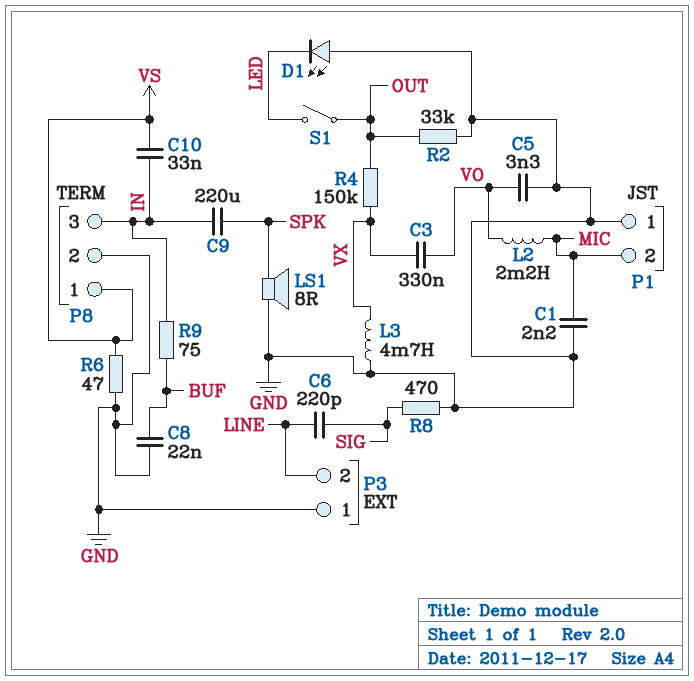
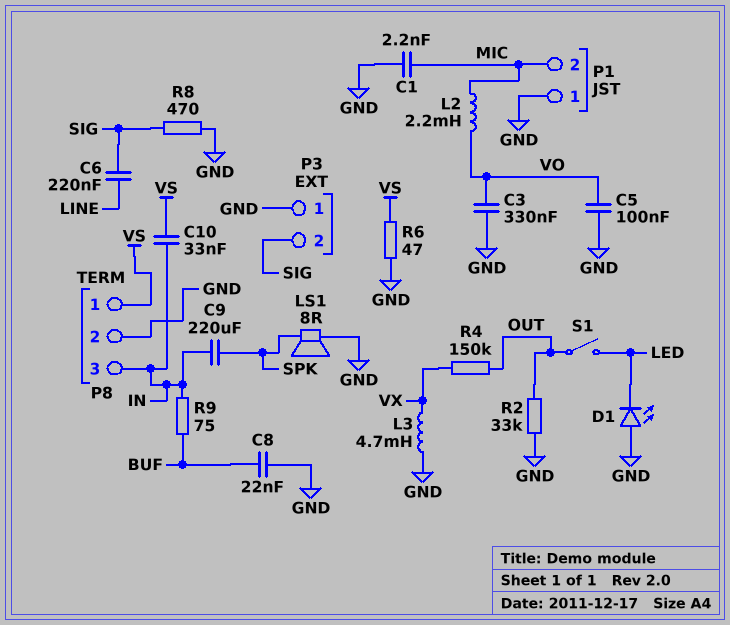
C3: 330nF (VO, VX) -> 330nF (GND, VO)
C5: 3.3nF (GND, VO) -> 100nF (GND, VO)
C6: 220pF (LINE, SIG) -> 220nF (LINE, SIG)
P3 pin 2: LINE -> SIG

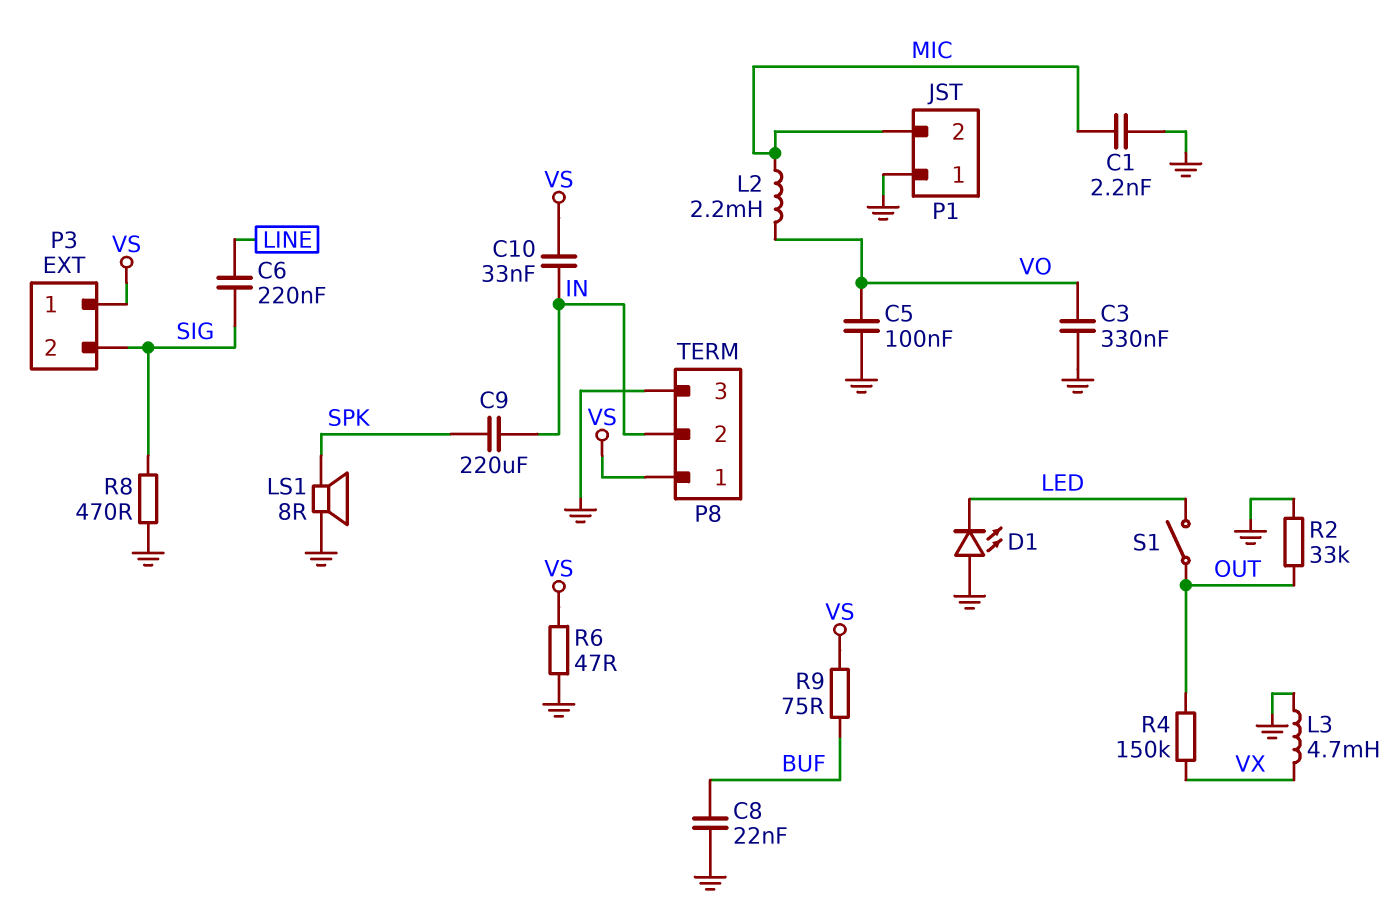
P3 pin 1: GND -> VS
P8 pin 2: GND -> IN
P8 pin 3: IN -> GND
R9: 75 (BUF, IN) -> 75 (BUF, VS)

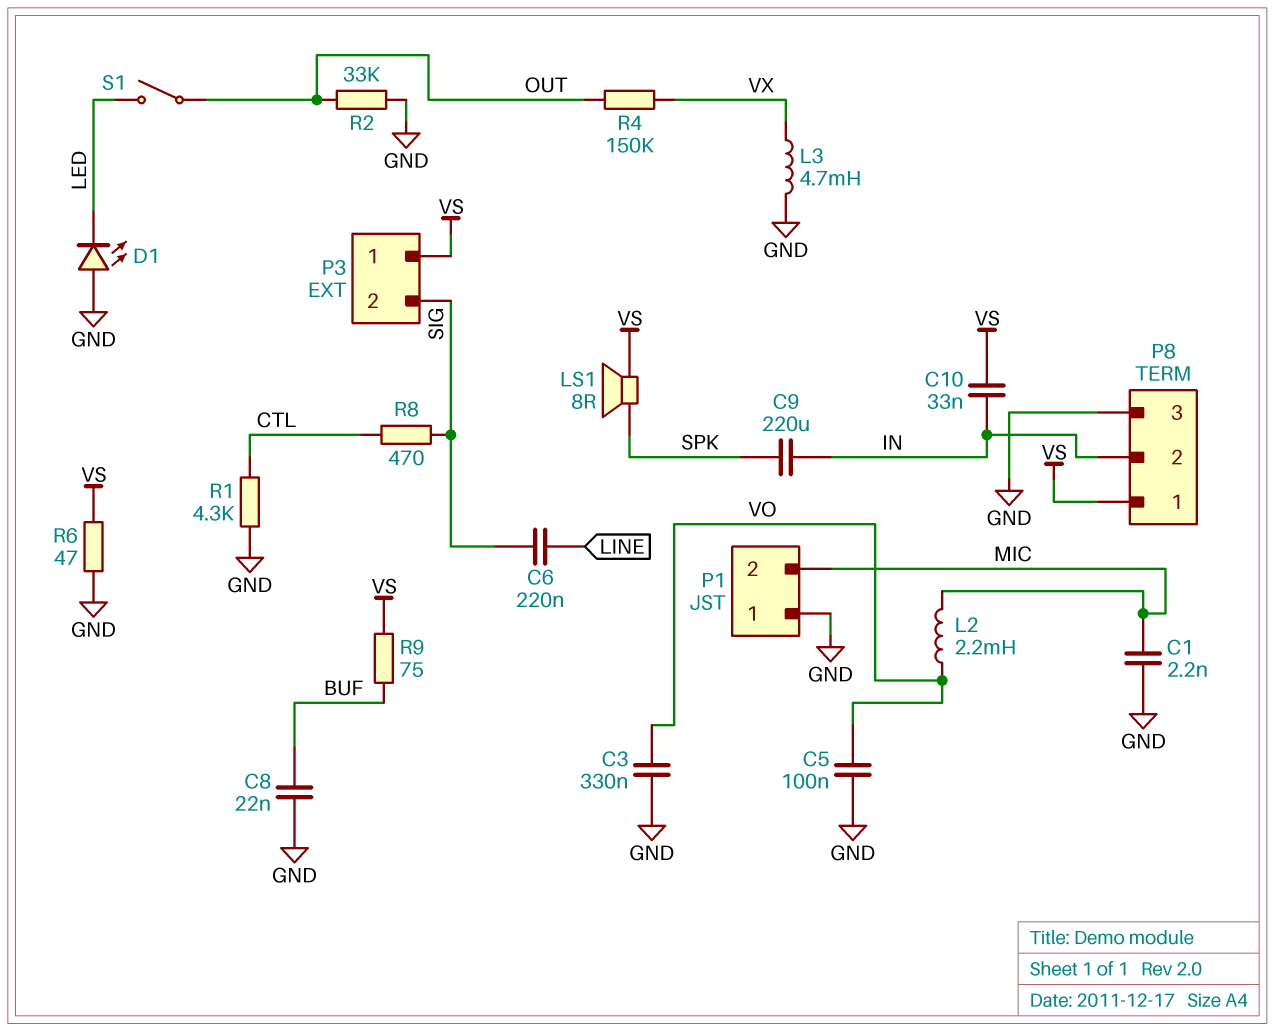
LS1: speaker 8R (GND, SPK) -> speaker 8R (SPK, VS)
R1: none -> 4.3k (CTL, GND)
R8: 470 (GND, SIG) -> 470 (CTL, SIG)

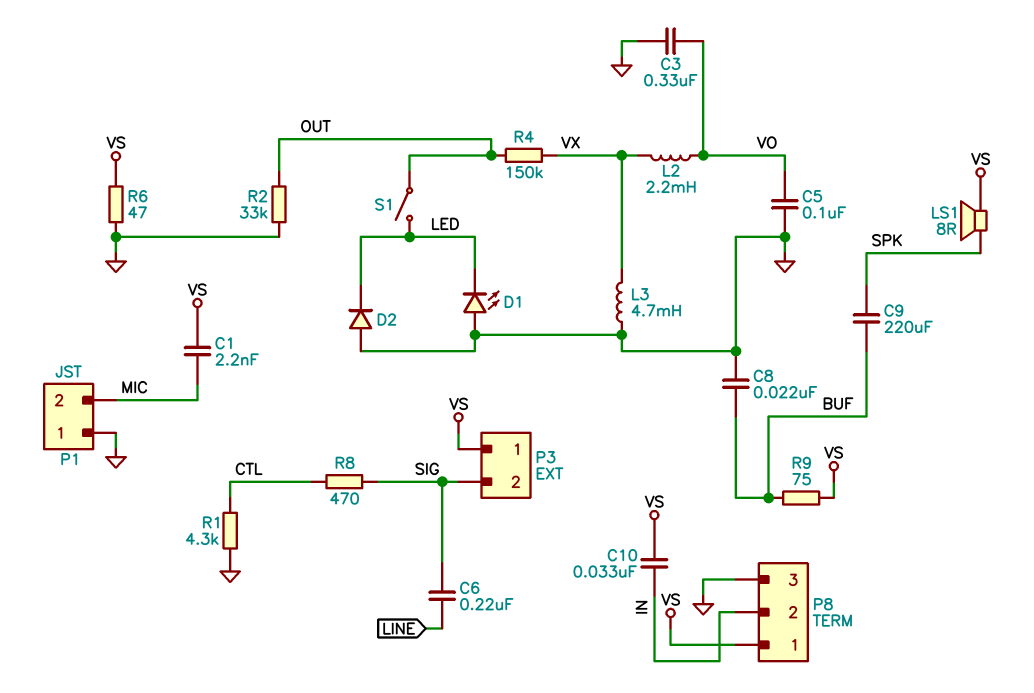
C1: 2.2nF (GND, MIC) -> 2.2nF (MIC, VS)
C9: 220uF (IN, SPK) -> 220uF (BUF, SPK)
D2: none -> diode (A GND, K LED)
L2: 2.2mH (MIC, VO) -> 2.2mH (VO, VX)

